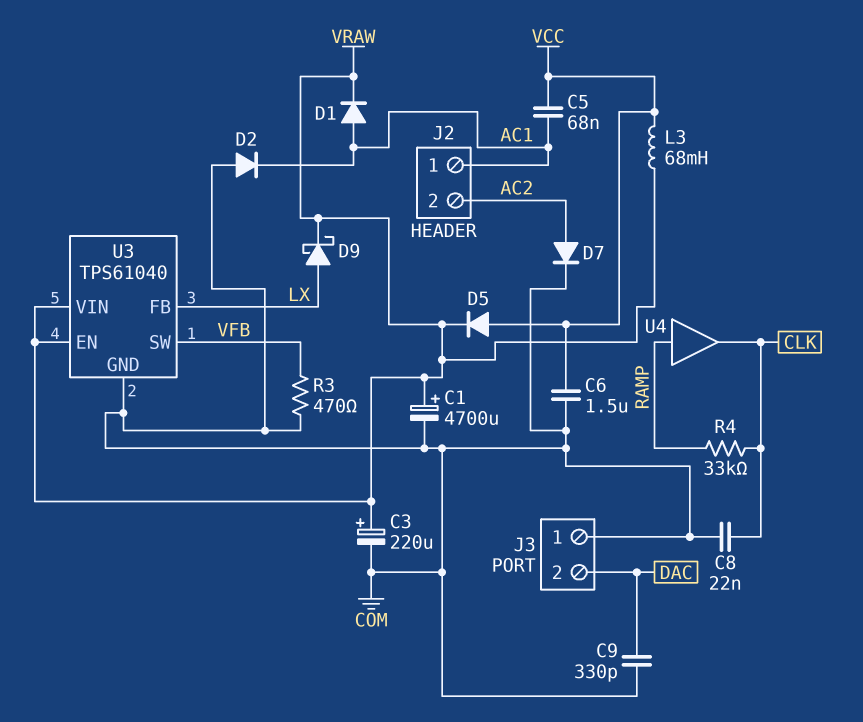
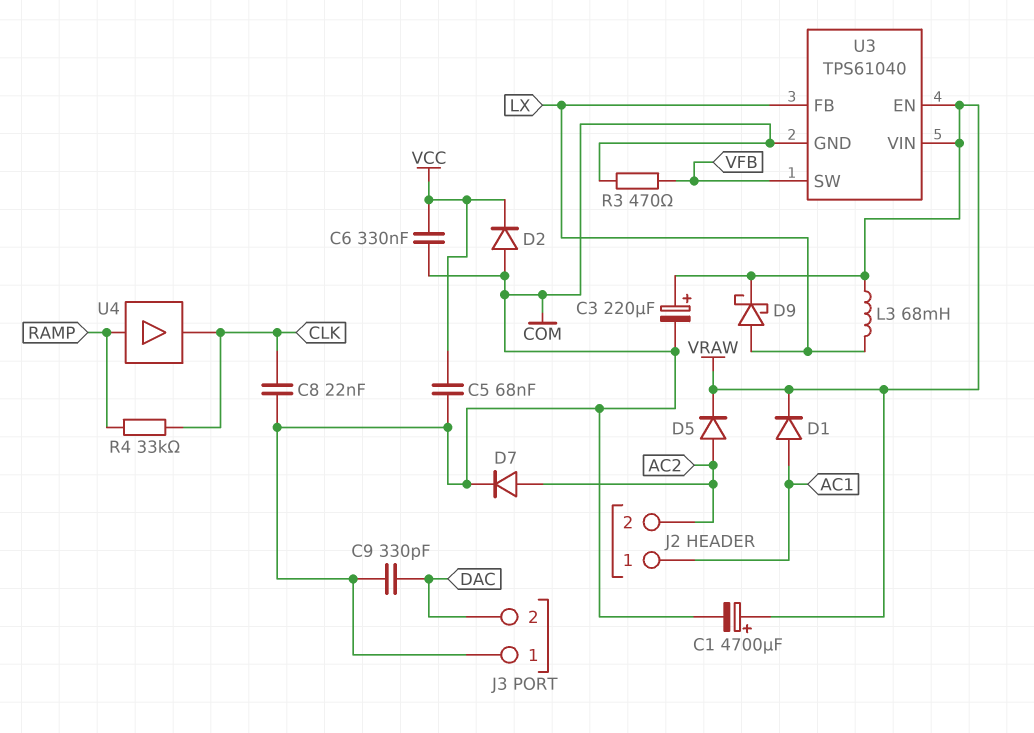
C5: 68nF (AC1, VCC) -> 68nF (COM, VCC)
C6: 1.5uF (COM, VCC) -> 330nF (COM, VCC)
D2: diode (A COM, K AC1) -> diode (A COM, K VCC)
D5: diode (A VCC, K VRAW) -> diode (A AC2, K VRAW)
L3: 68mH (VCC, VRAW) -> 68mH (LX, VRAW)

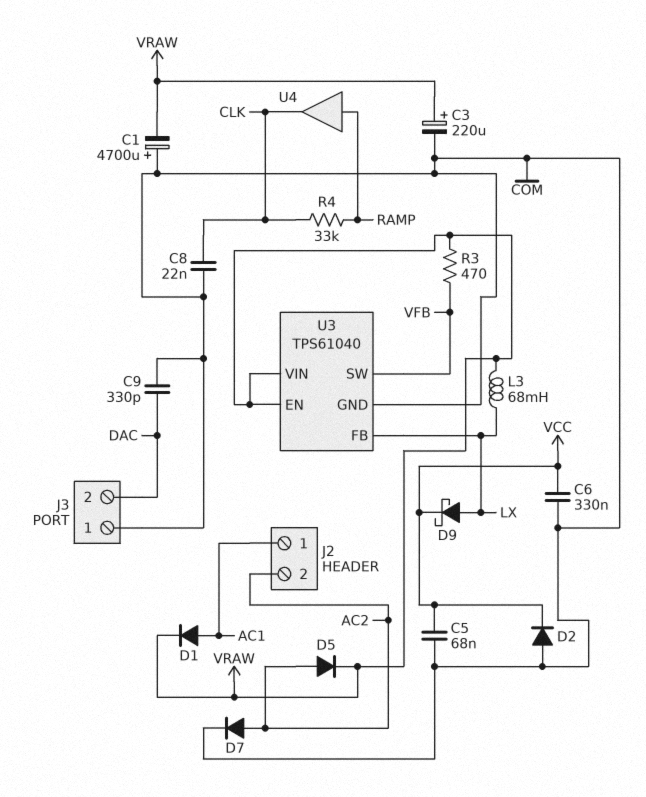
C1: 4700uF (plus VRAW, minus COM) -> 4700uF (plus COM, minus VRAW)
D9: schottky (A LX, K VRAW) -> schottky (A LX, K VCC)
R3: 470 (COM, VFB) -> 470 (VFB, VRAW)

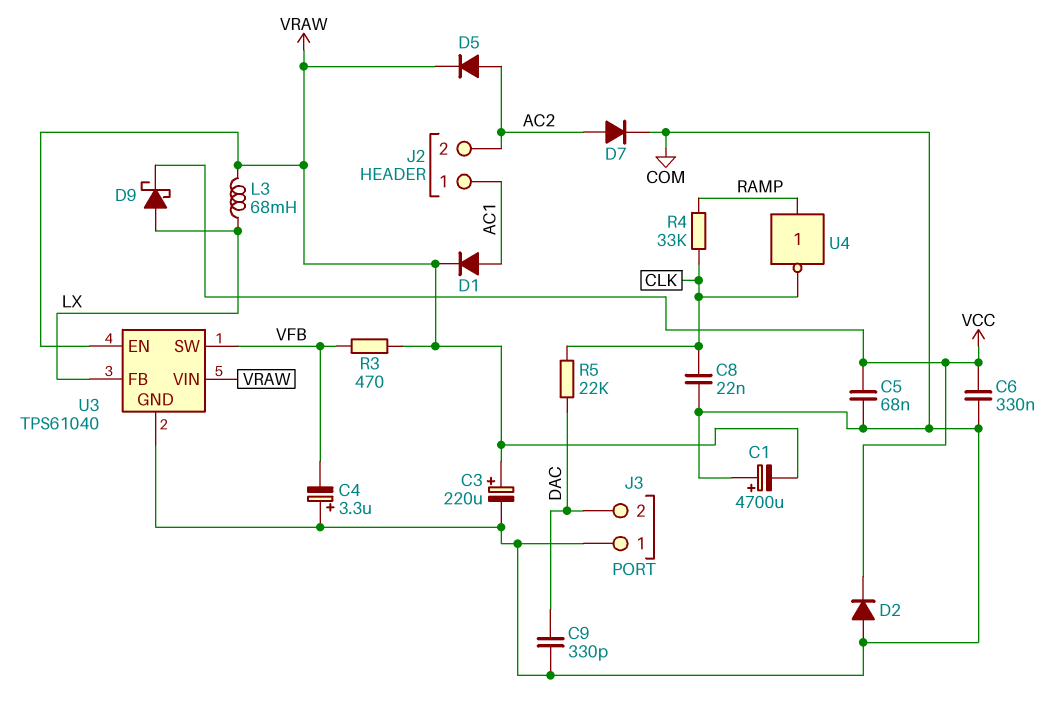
C4: none -> 3.3uF (plus COM, minus VFB)
R5: none -> 22k (CLK, DAC)
U4: buffer (in RAMP, out CLK) -> NOT (in RAMP, out CLK)

